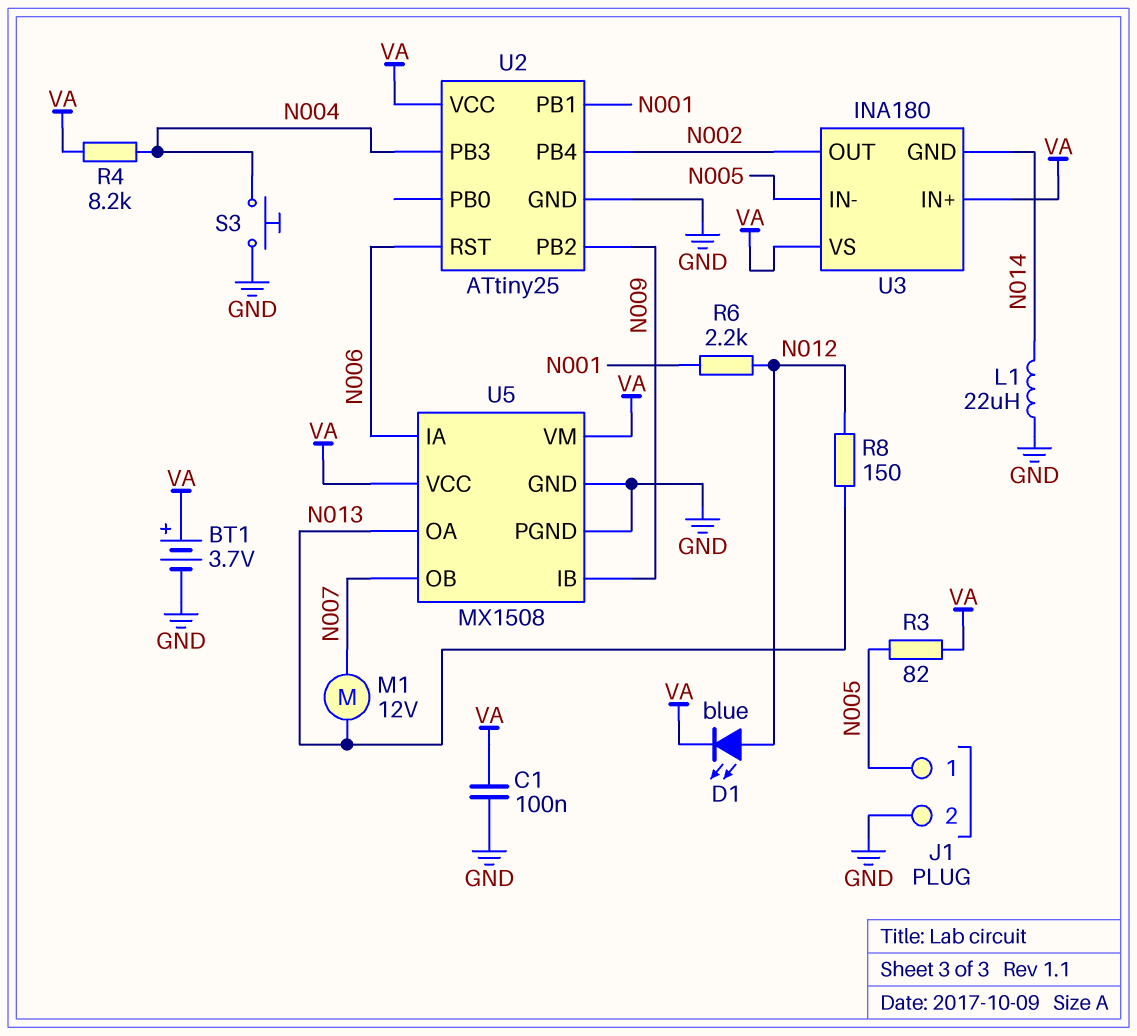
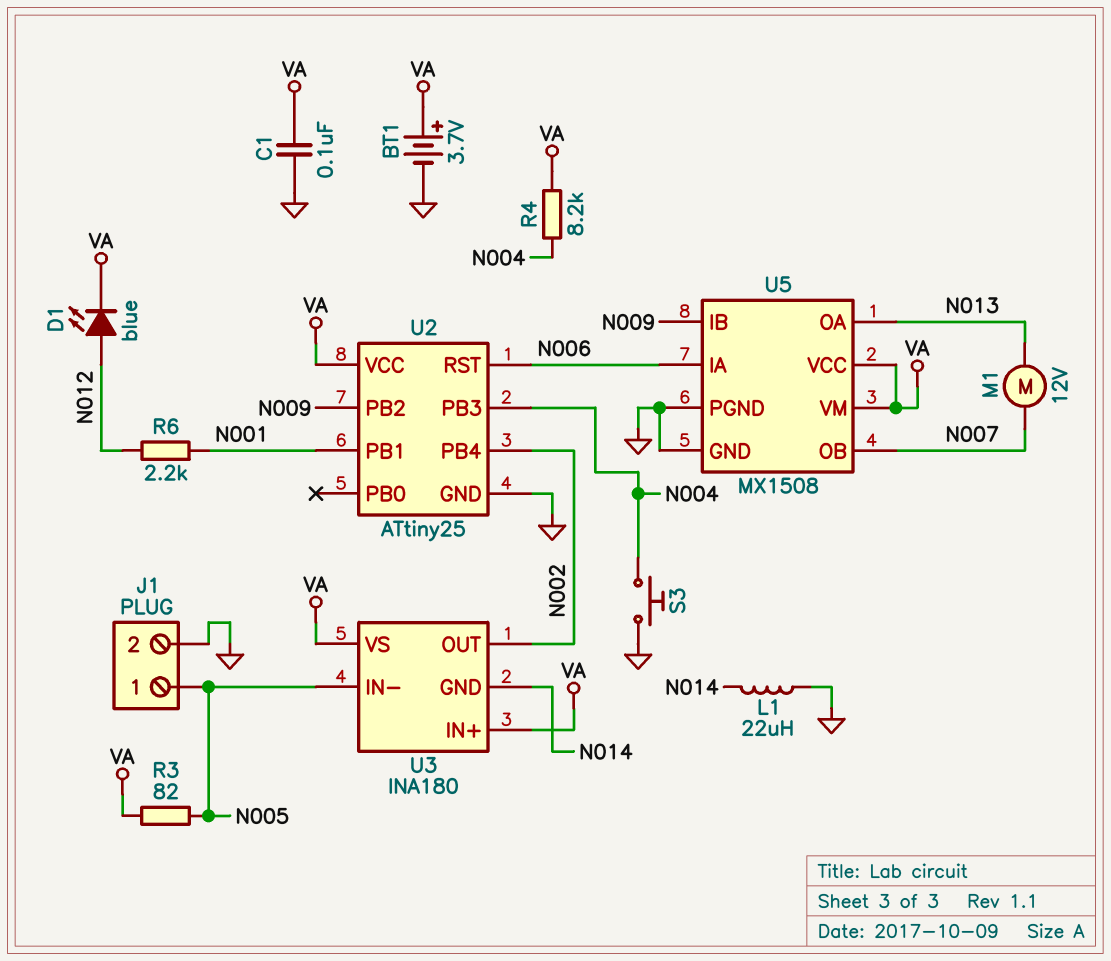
R8: 150 (N012, N013) -> none

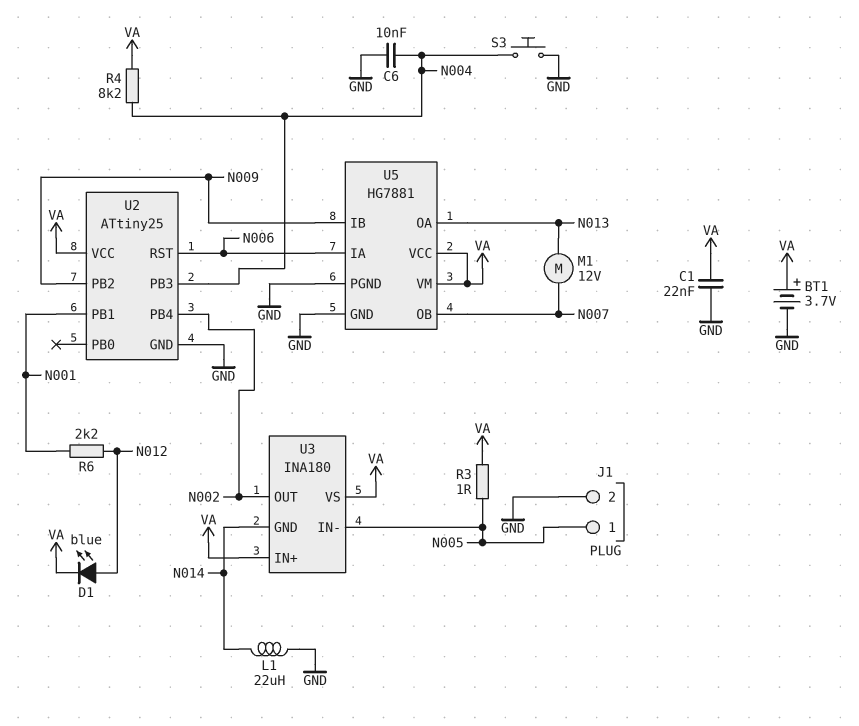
C1: 100nF (GND, VA) -> 22nF (GND, VA)
C6: none -> 10nF (GND, N004)
R3: 82 (N005, VA) -> 1 (N005, VA)
U5: MX1508 -> HG7881

